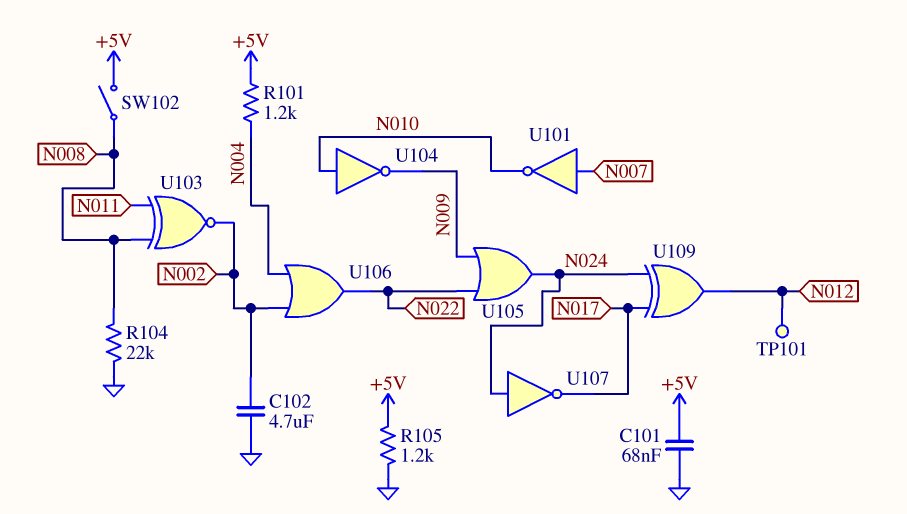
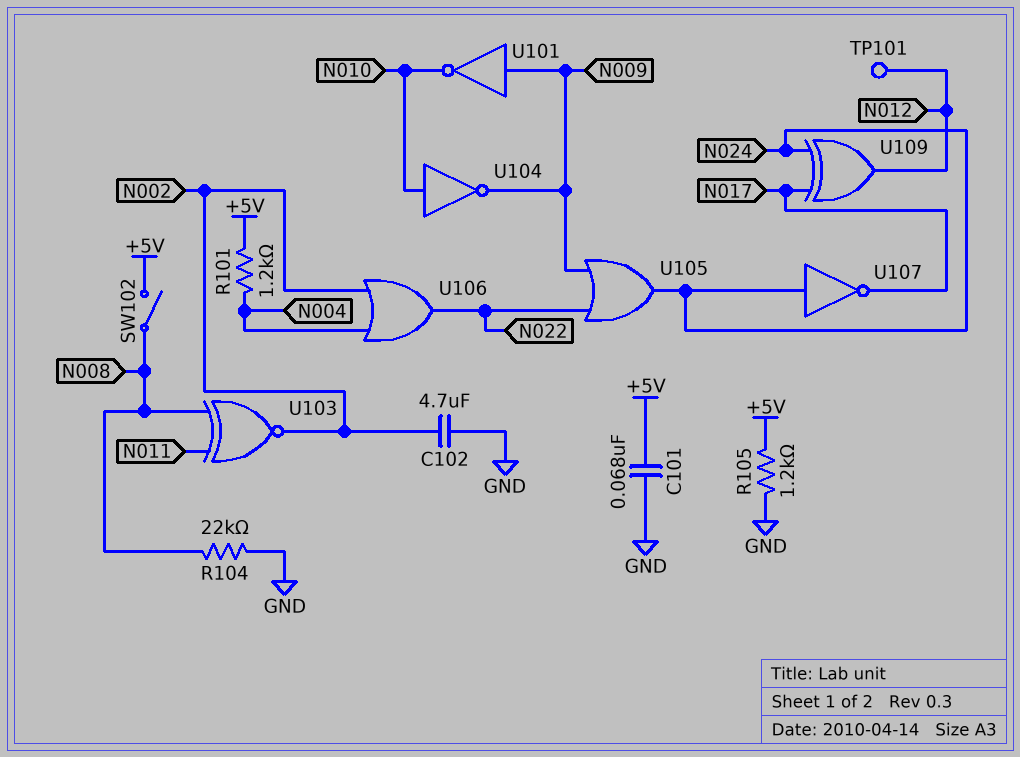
U101: NOT (in N007, out N010) -> NOT (in N009, out N010)

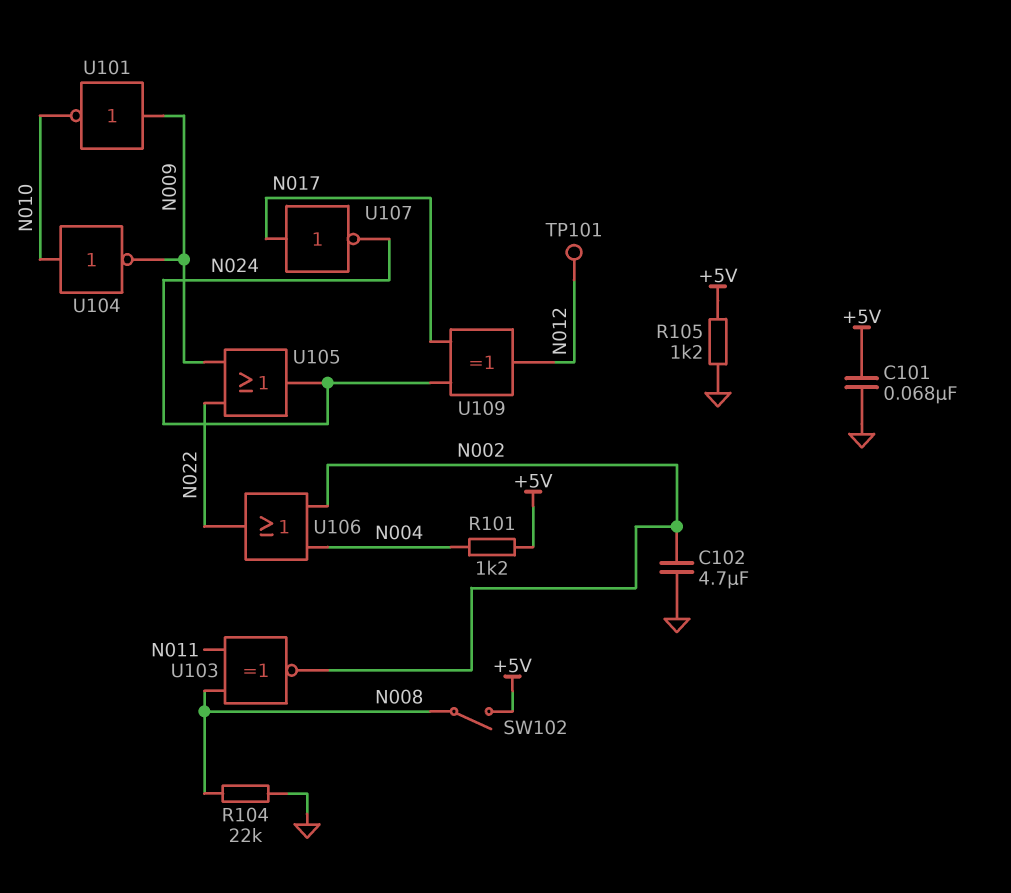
U107: NOT (in N024, out N017) -> NOT (in N017, out N024)

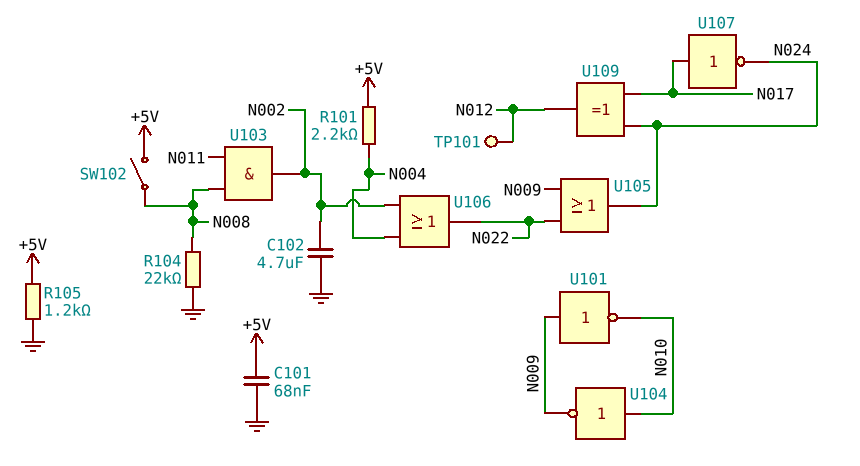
R101: 1.2k (+5V, N004) -> 2.2k (+5V, N004)
U103: XNOR (in N008, in N011, out N002) -> AND (in N008, in N011, out N002)

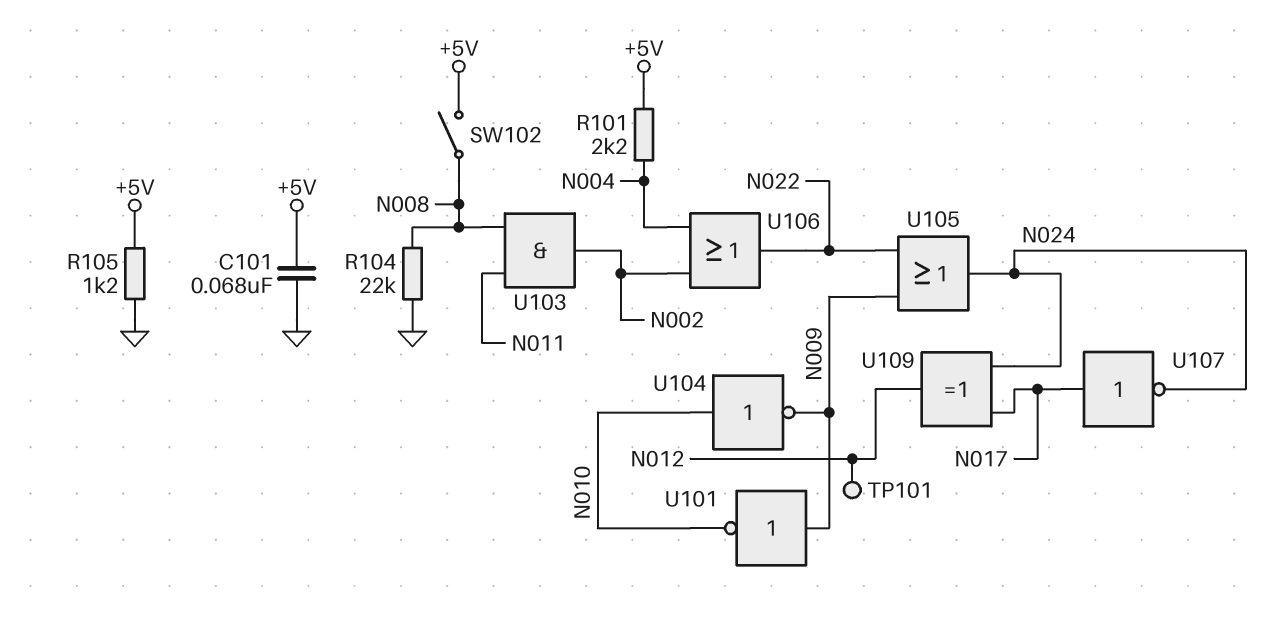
C102: 4.7uF (GND, N002) -> none

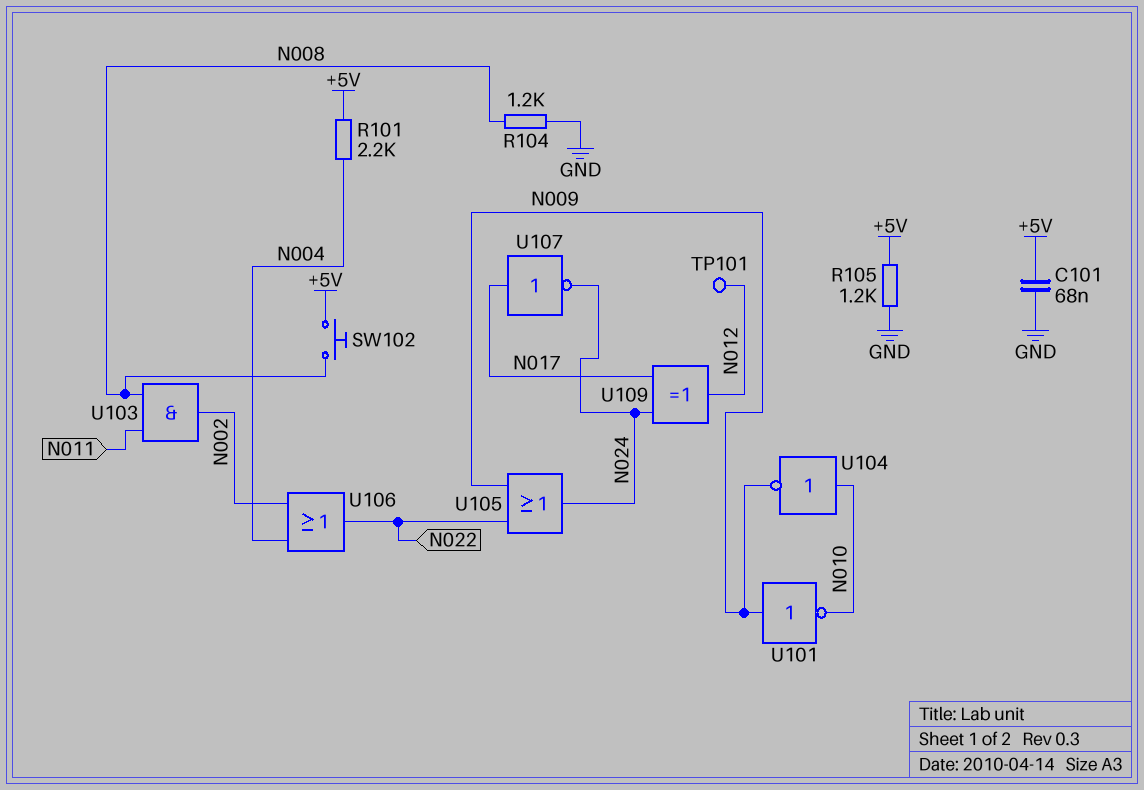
R104: 22k (GND, N008) -> 1.2k (GND, N008)
SW102: switch (+5V, N008) -> button (+5V, N008)

